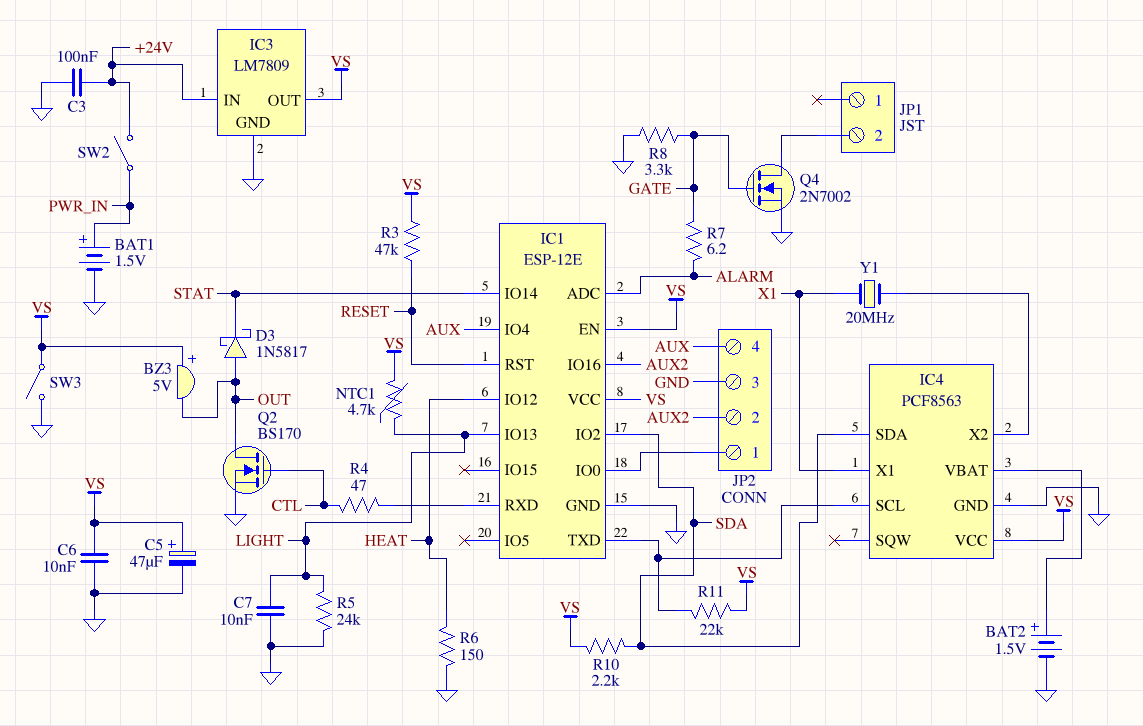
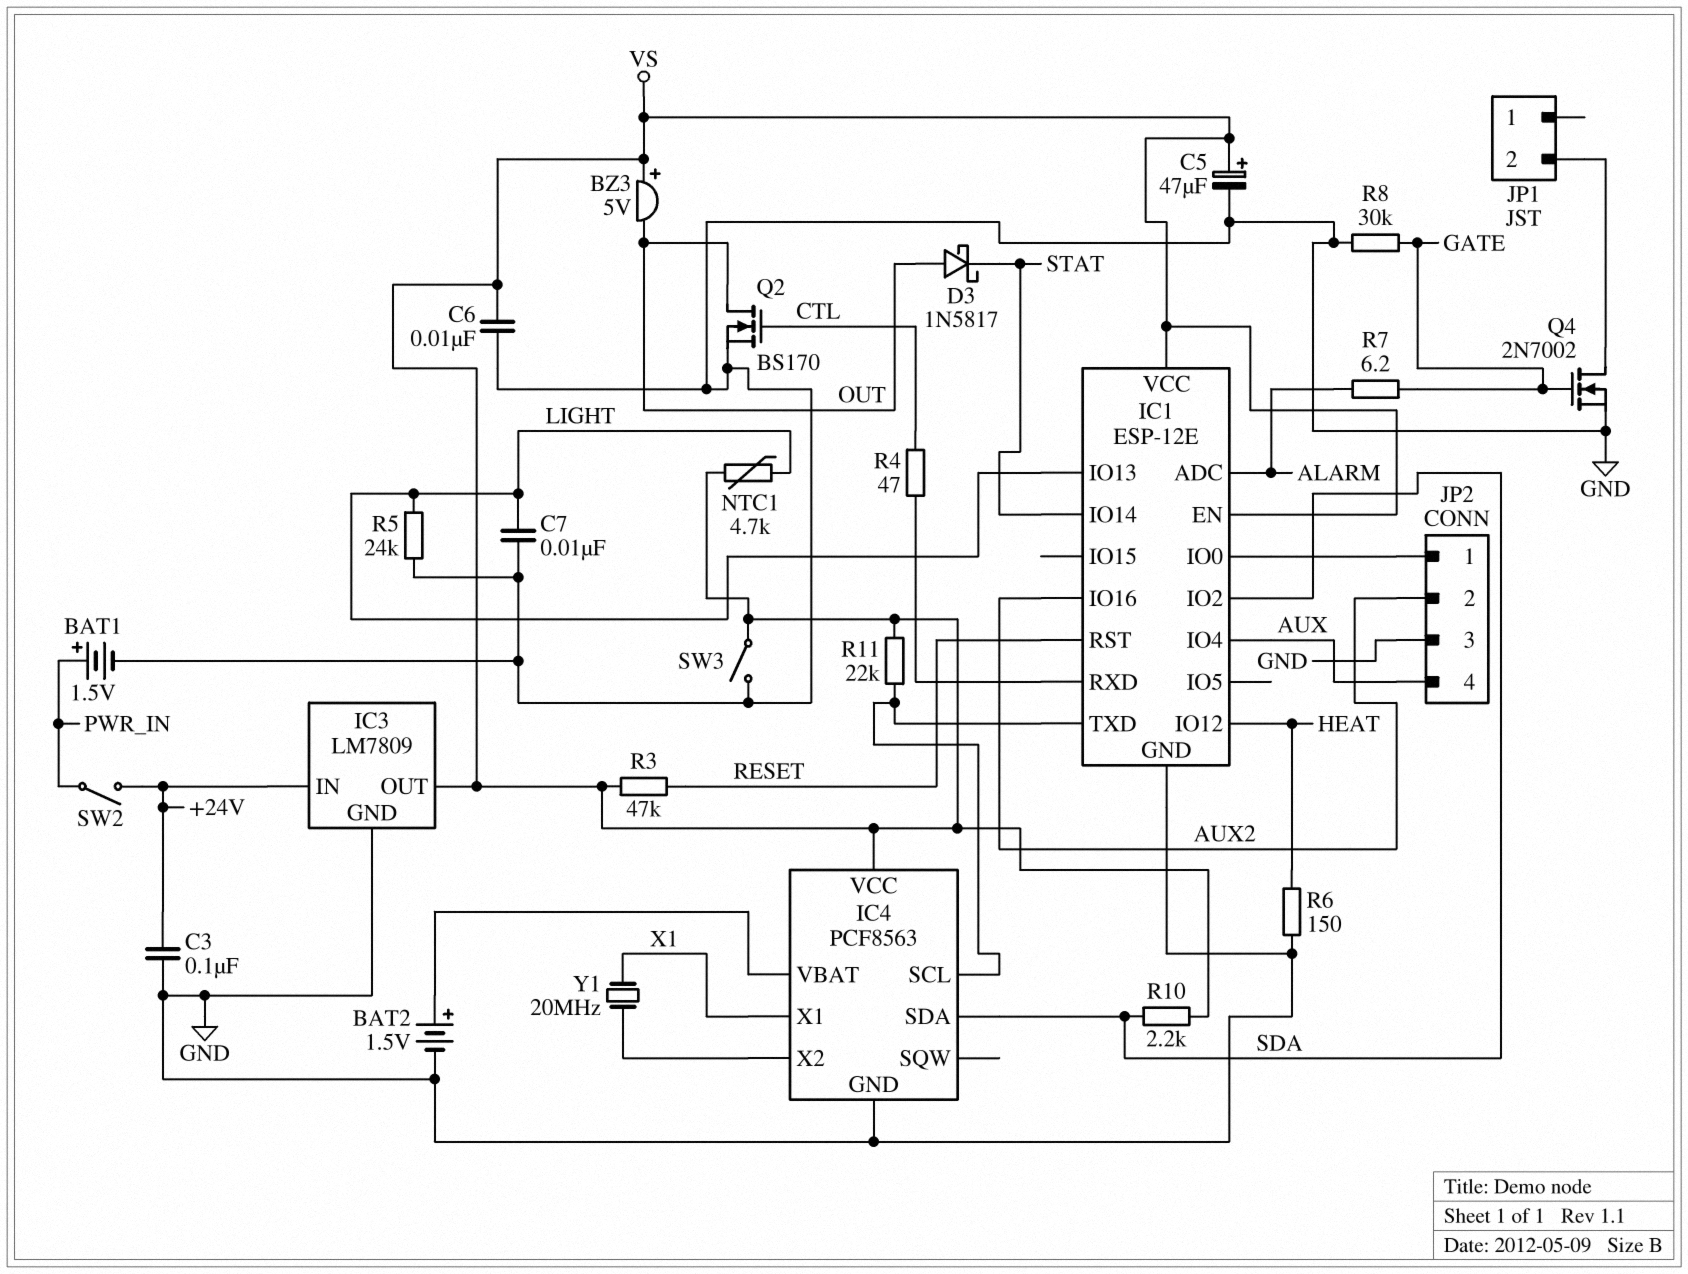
R8: 3.3k (GATE, GND) -> 30k (GATE, GND)

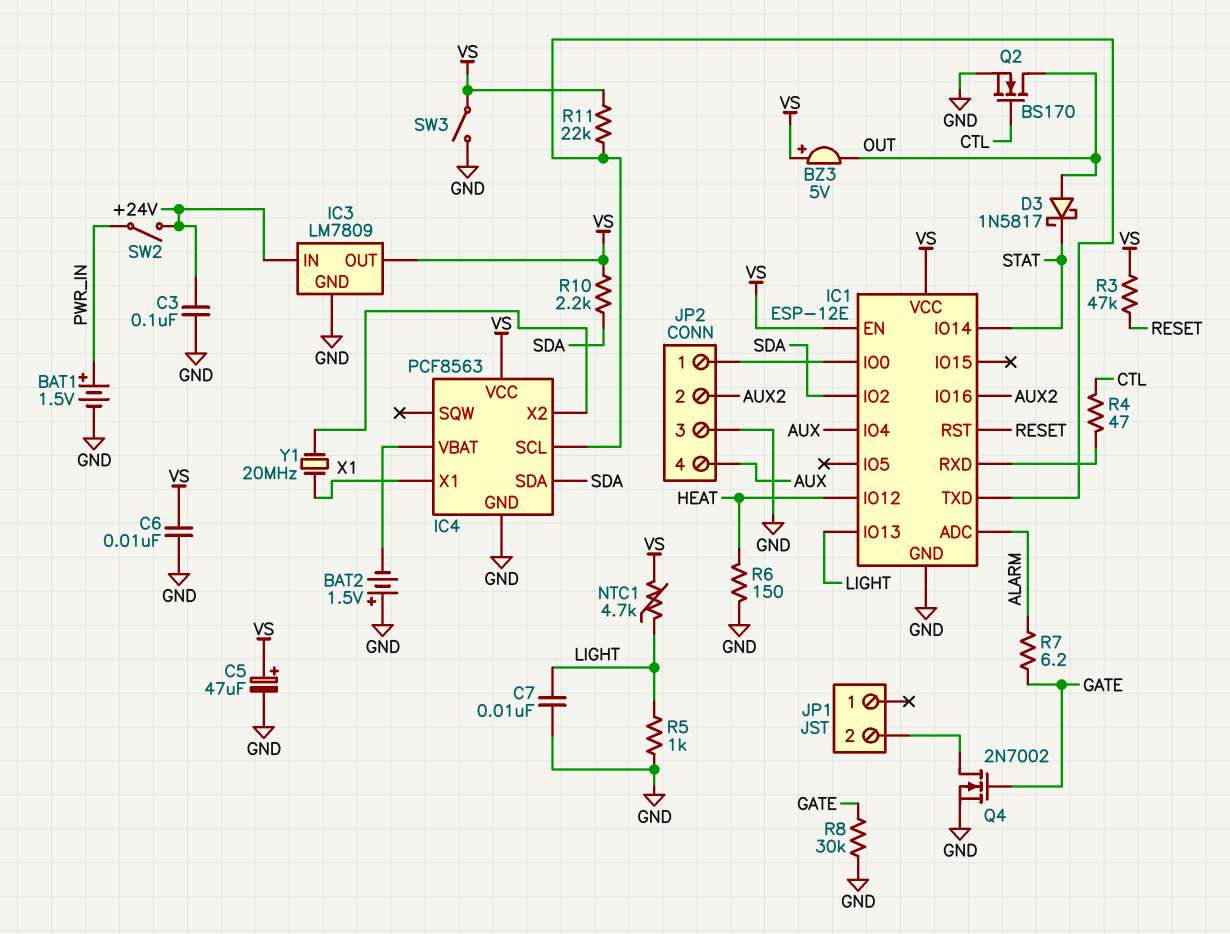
BAT2: 1.5V (plus IC4/VBAT, minus GND) -> 1.5V (plus GND, minus IC4/VBAT)
R5: 24k (GND, LIGHT) -> 1k (GND, LIGHT)

